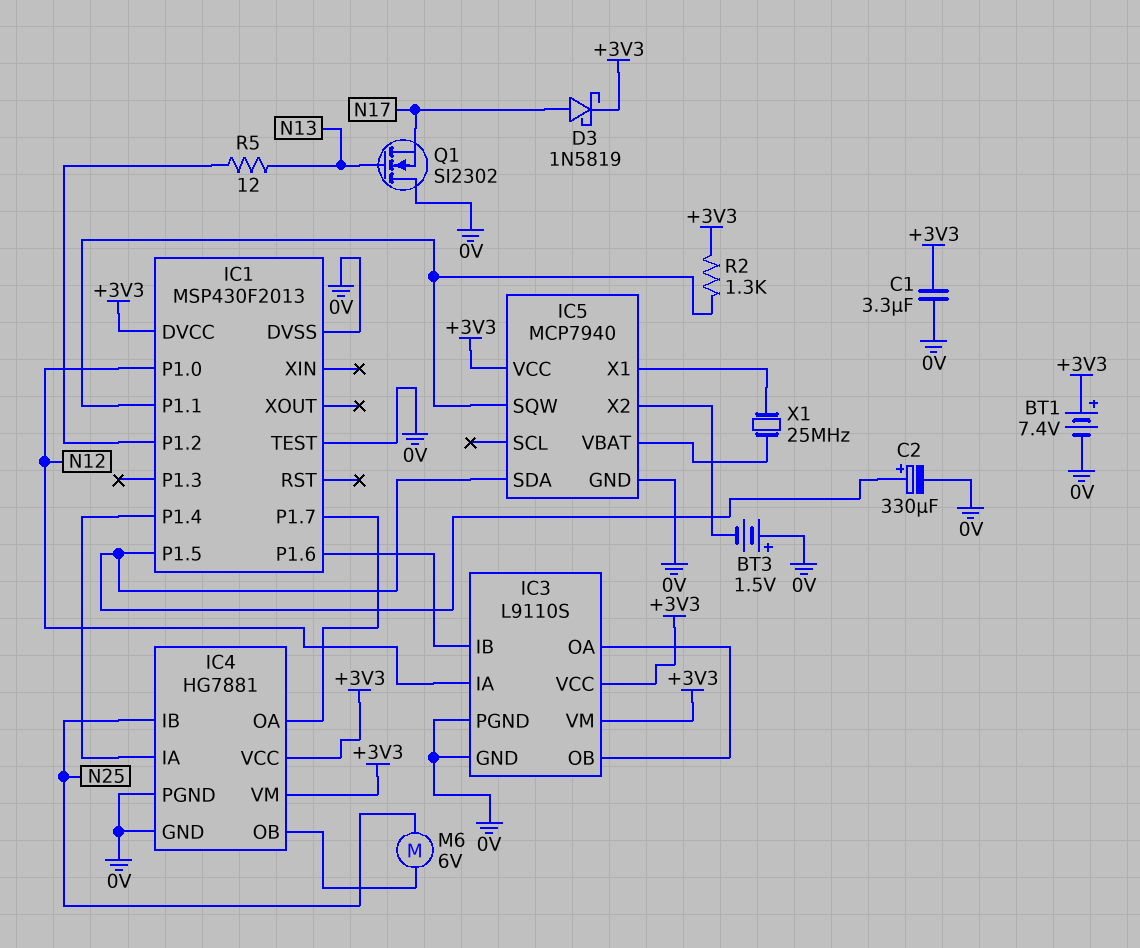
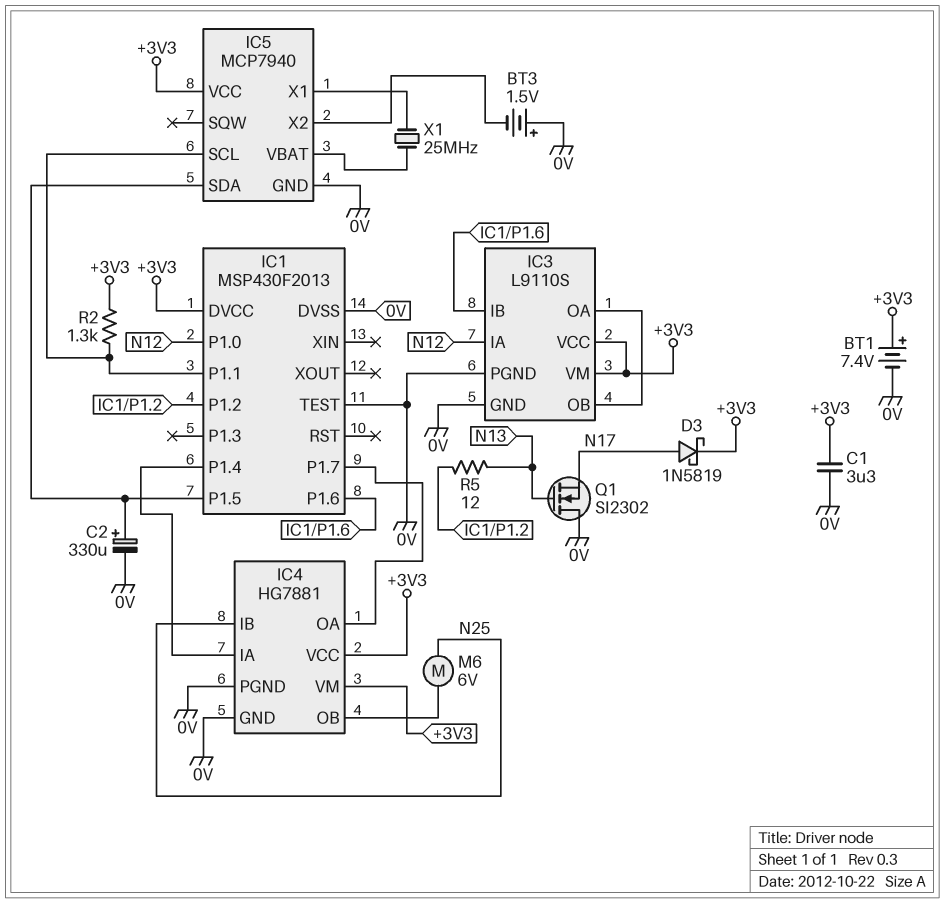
IC5 pin SCL: none -> IC1/P1.1
IC5 pin SQW: IC1/P1.1 -> none

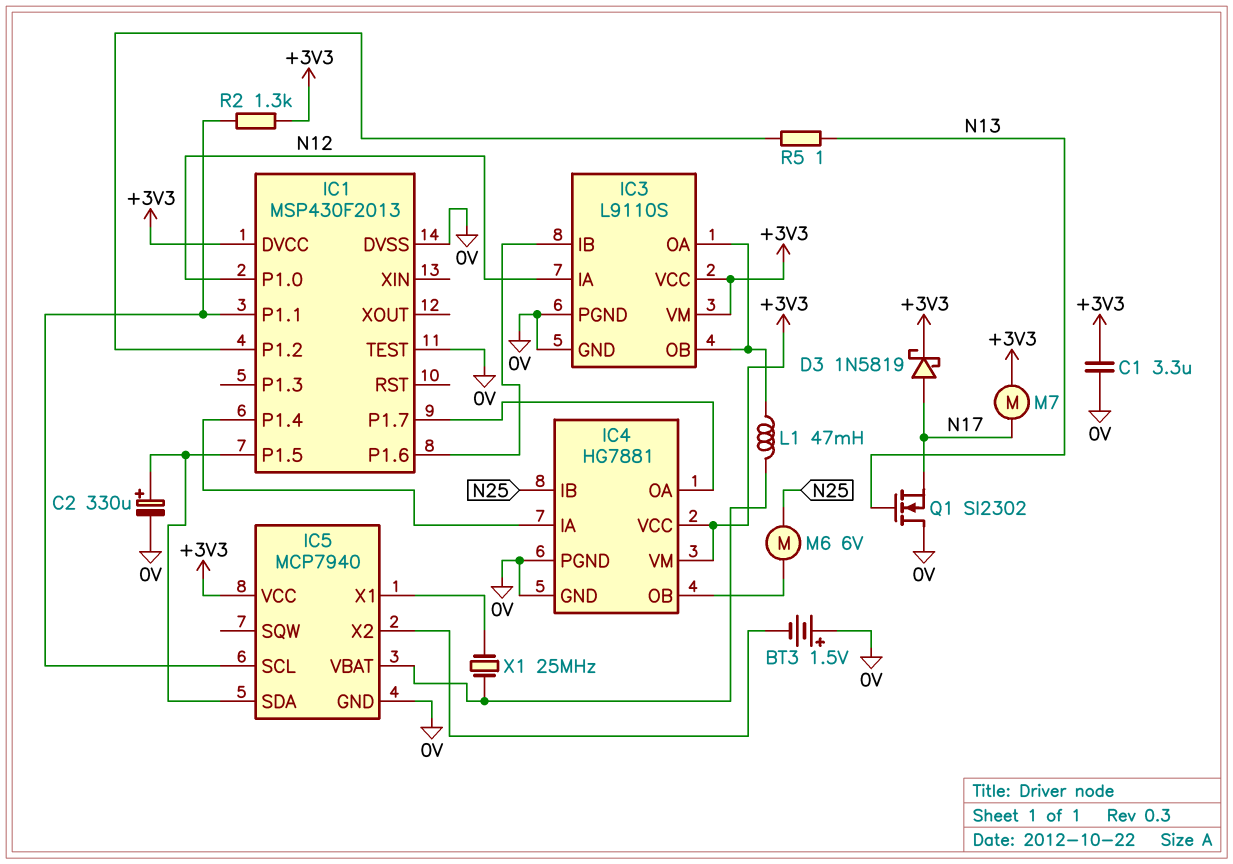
BT1: 7.4V (plus +3V3, minus 0V) -> none
L1: none -> 47mH (IC3/OA, IC5/VBAT)
M7: none -> motor (+3V3, N17)
R5: 12 (IC1/P1.2, N13) -> 1 (IC1/P1.2, N13)

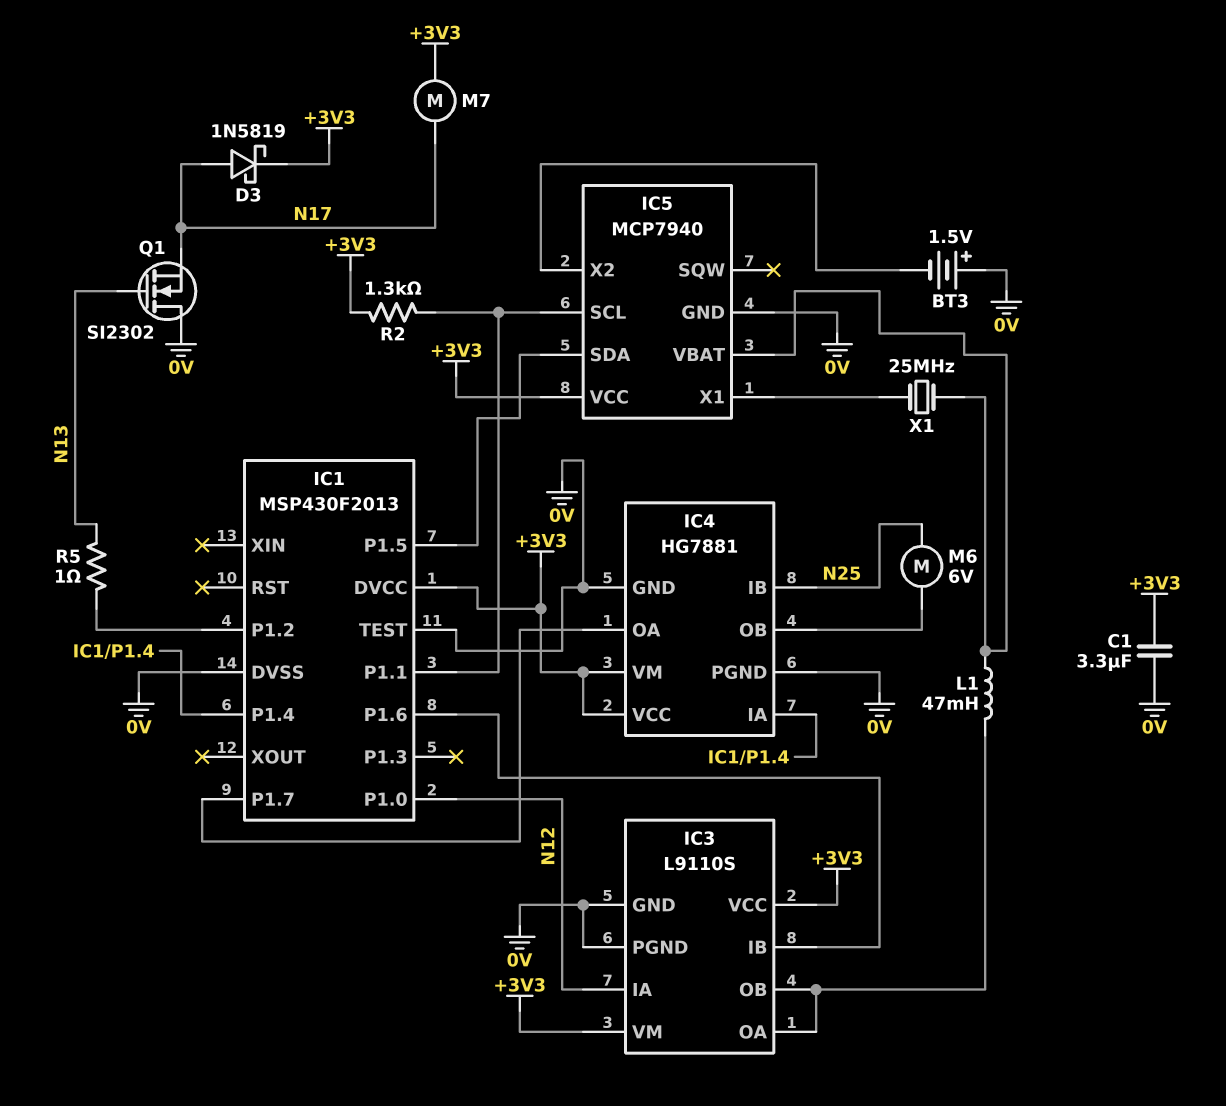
C2: 330uF (plus IC1/P1.5, minus 0V) -> none

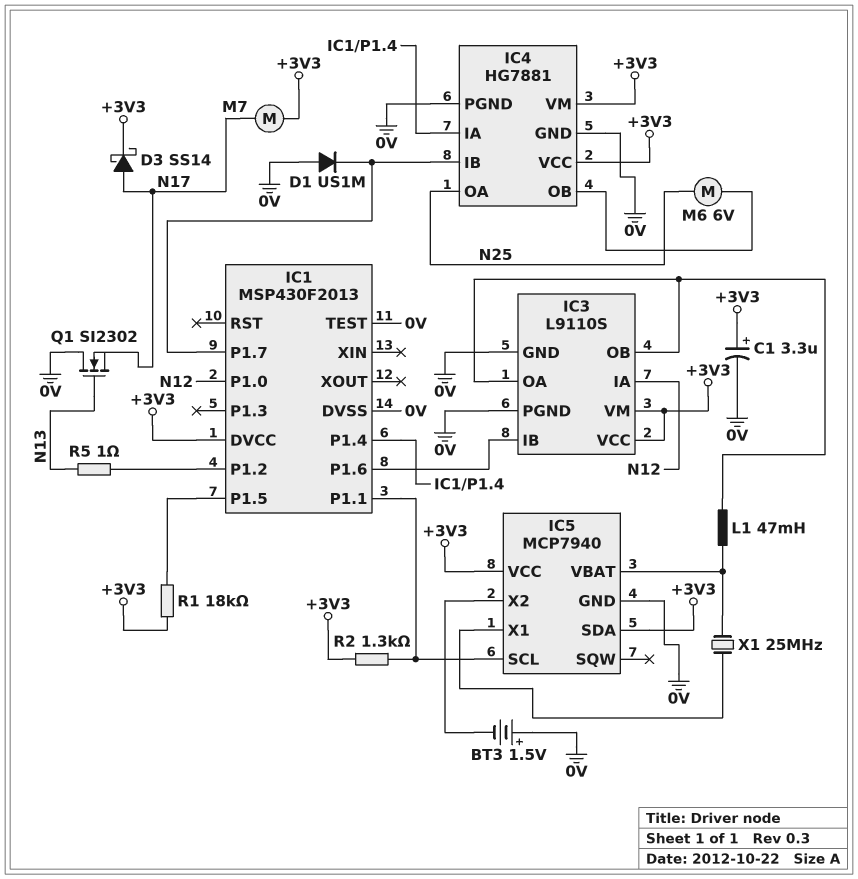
C1: 3.3uF (+3V3, 0V) -> 3.3uF (plus +3V3, minus 0V)
D1: none -> diode US1M (A 0V, K IC1/P1.7)
D3: schottky 1N5819 (A N17, K +3V3) -> schottky SS14 (A N17, K +3V3)
IC4 pin IB: N25 -> IC1/P1.7
IC4 pin OA: IC1/P1.7 -> N25
IC5 pin SDA: IC1/P1.5 -> +3V3
R1: none -> 18k (+3V3, IC1/P1.5)

